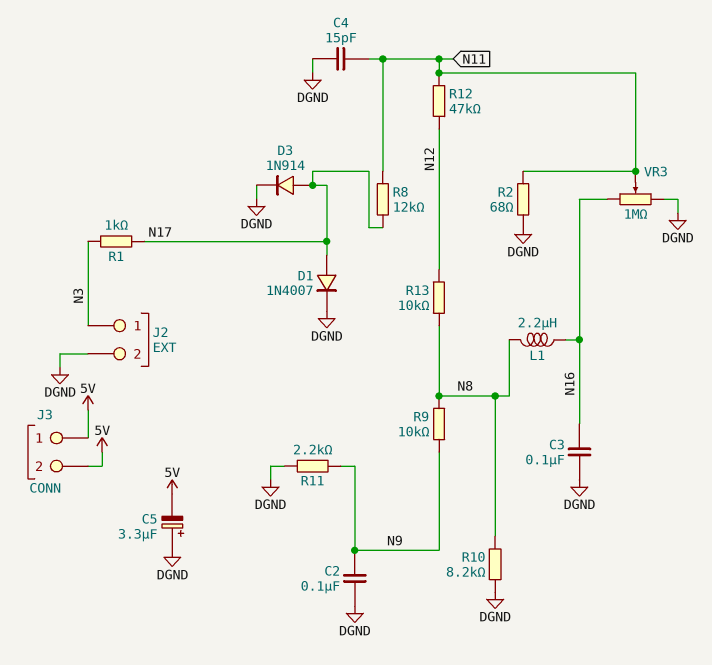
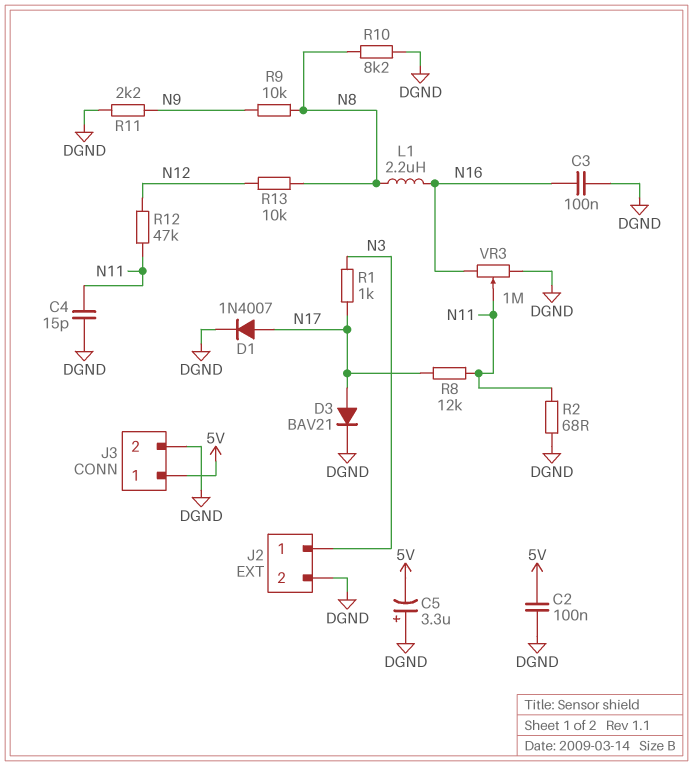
C2: 100nF (DGND, N9) -> 100nF (5V, DGND)
D3: diode 1N914 (A N17, K DGND) -> diode BAV21 (A N17, K DGND)
J3 pin 2: 5V -> DGND

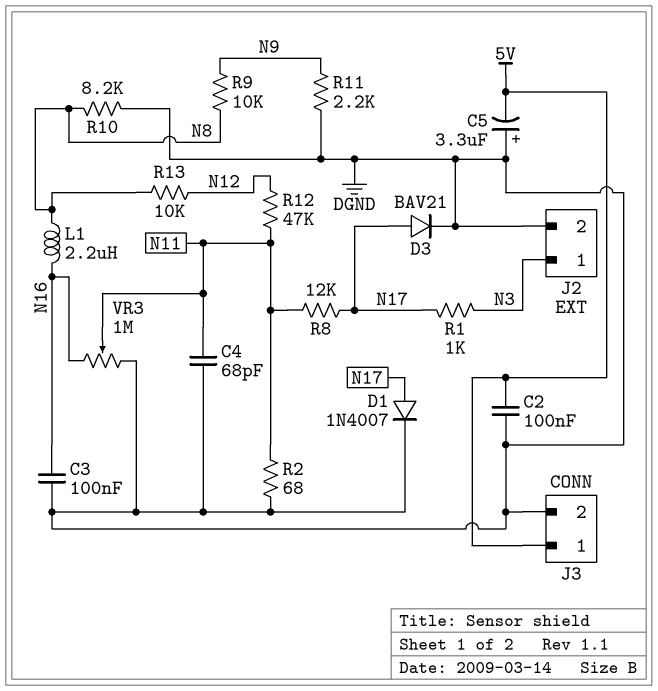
C4: 15pF (DGND, N11) -> 68pF (DGND, N11)

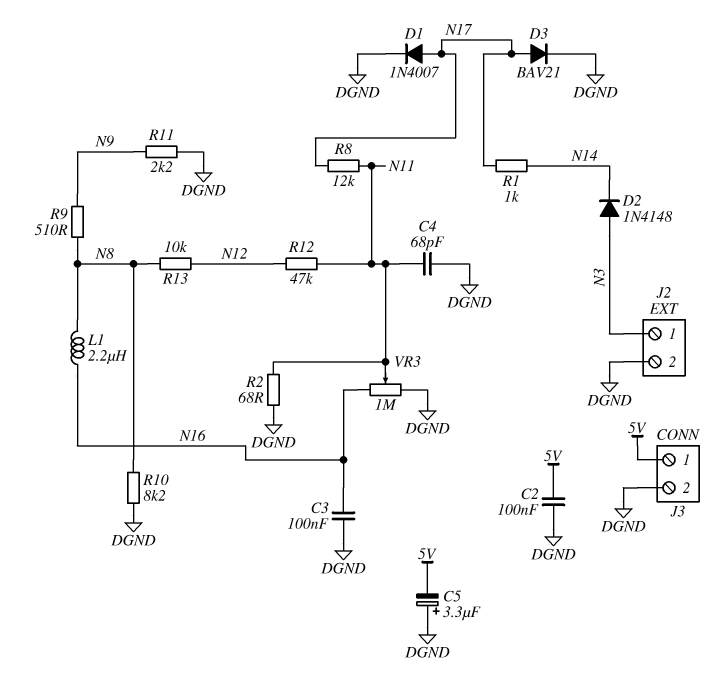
D2: none -> diode 1N4148 (A N3, K N14)
R1: 1k (N3, N17) -> 1k (N14, N17)
R9: 10k (N8, N9) -> 510 (N8, N9)

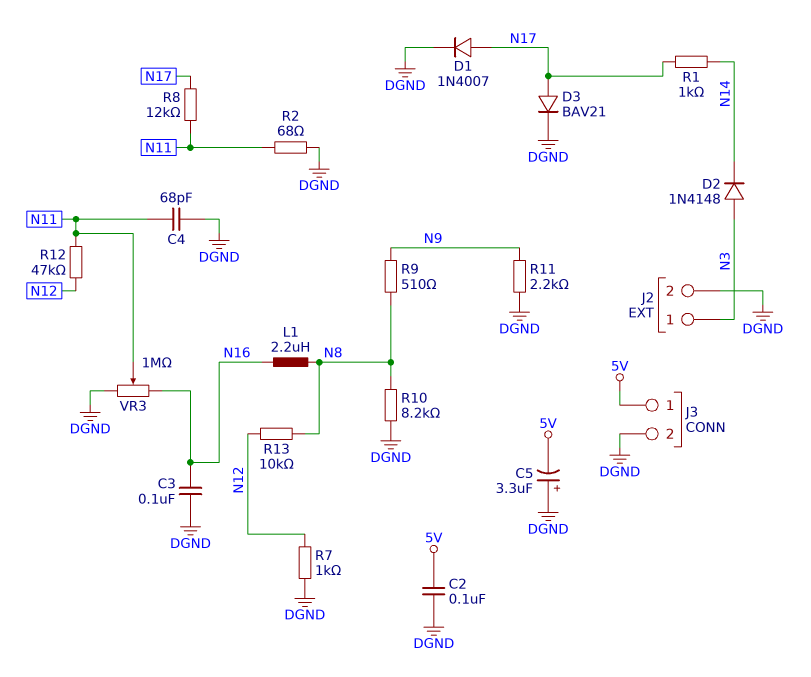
R7: none -> 1k (DGND, N12)

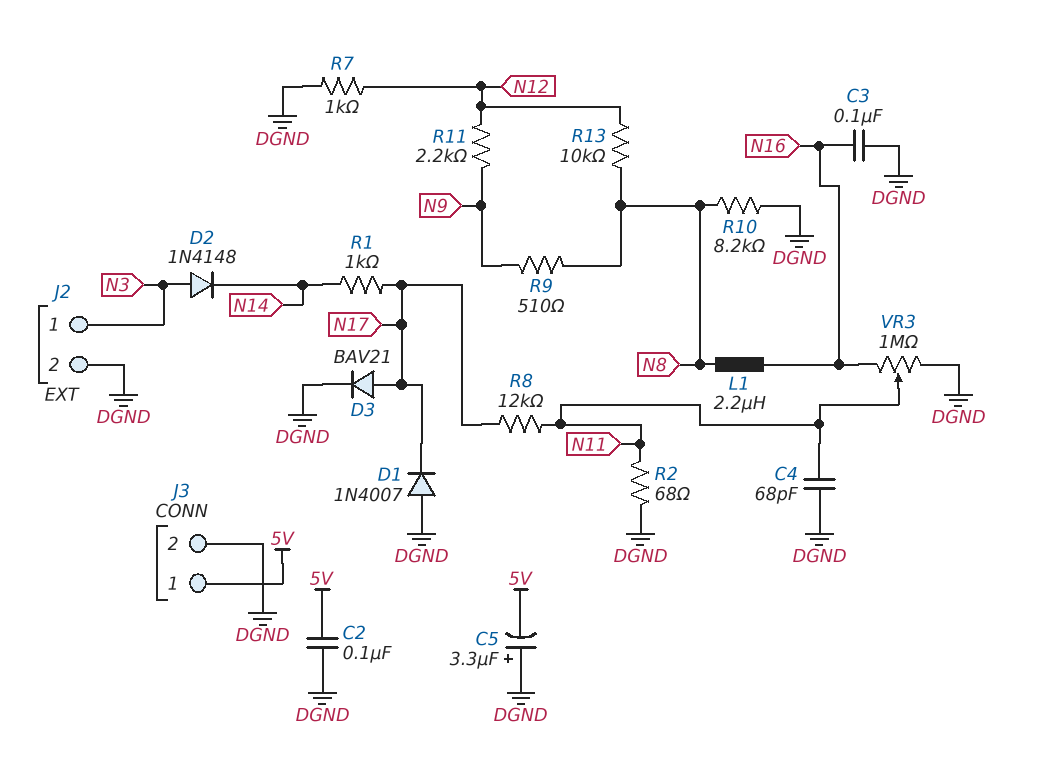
D1: diode 1N4007 (A N17, K DGND) -> diode 1N4007 (A DGND, K N17)
R11: 2.2k (DGND, N9) -> 2.2k (N9, N12)
R12: 47k (N11, N12) -> none

